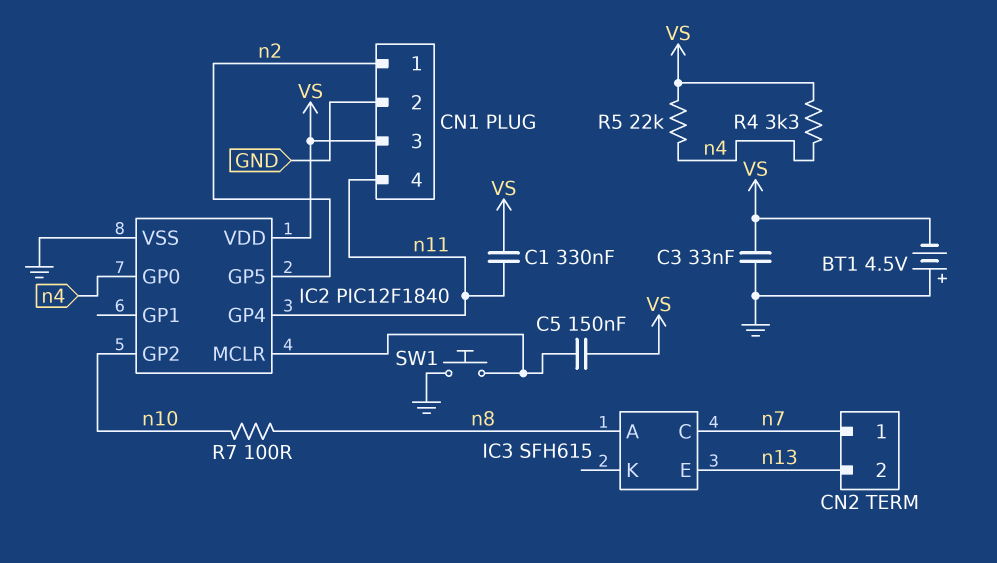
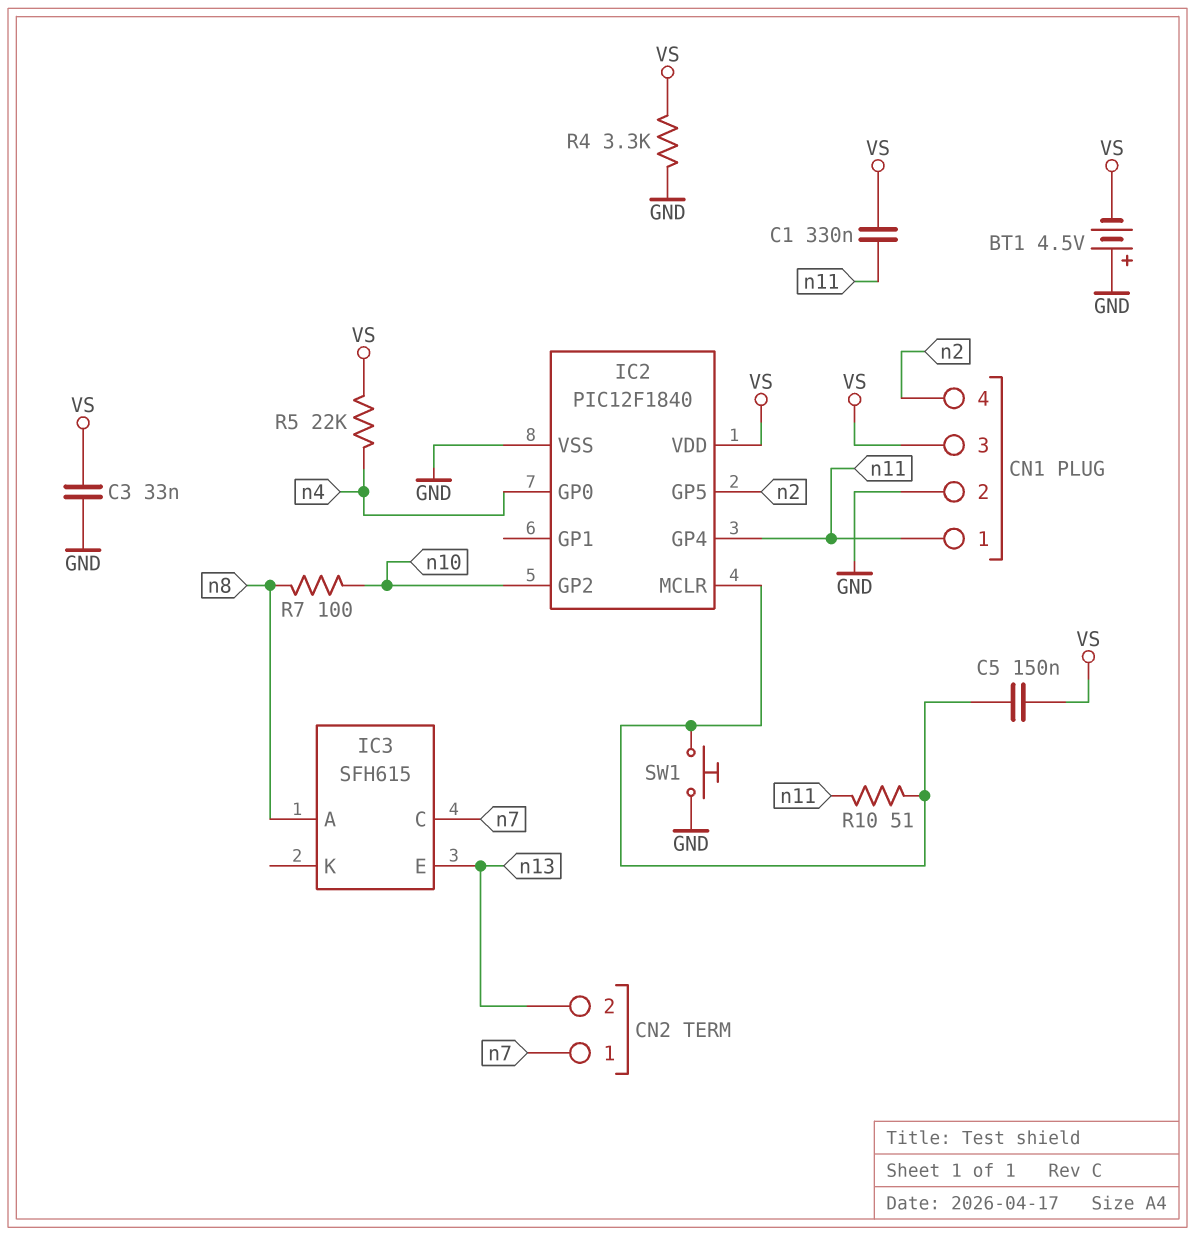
CN1 pin 1: n2 -> n11
CN1 pin 4: n11 -> n2
R4: 3.3k (VS, n4) -> 3.3k (GND, VS)
R10: none -> 51 (IC2/MCLR, n11)

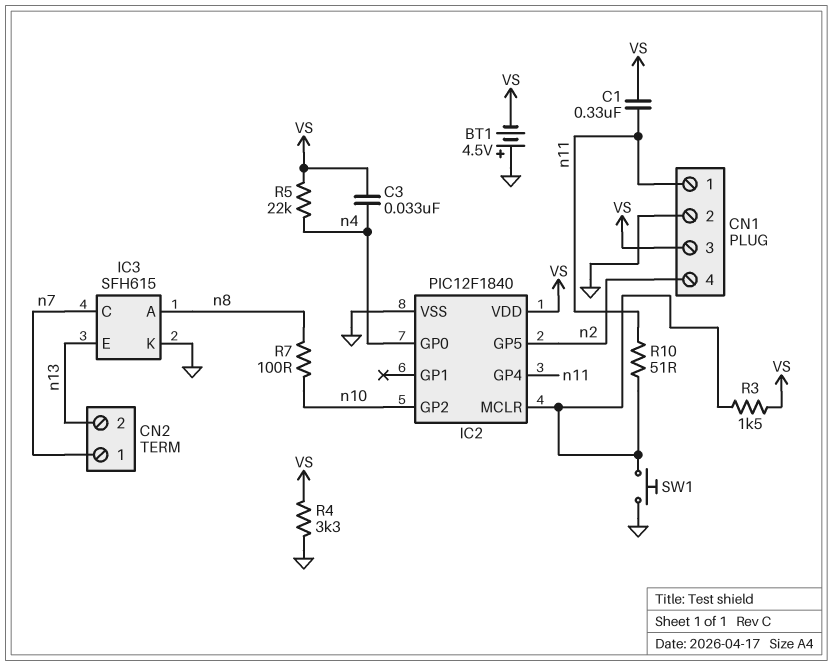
C3: 33nF (GND, VS) -> 33nF (VS, n4)
C5: 150nF (IC2/MCLR, VS) -> none
IC3 pin K: none -> GND
R3: none -> 1.5k (IC2/MCLR, VS)

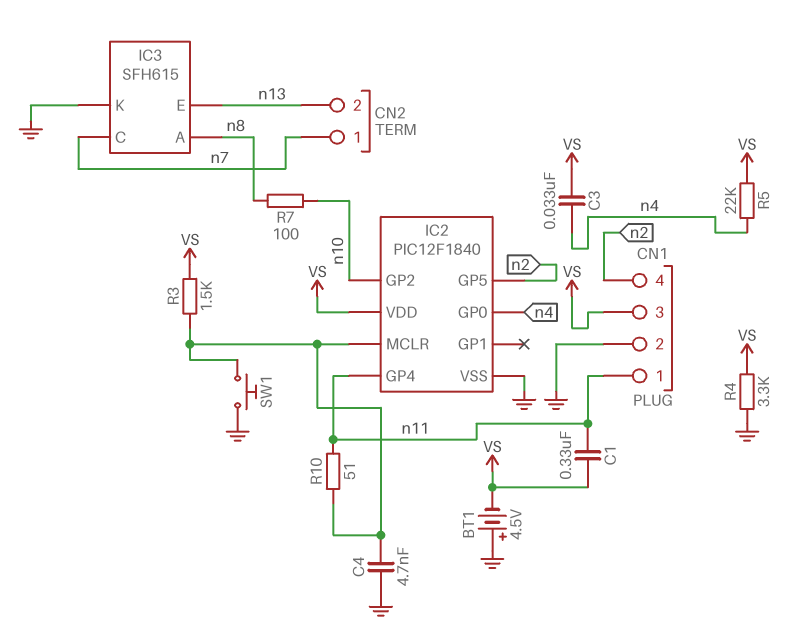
C4: none -> 4.7nF (GND, IC2/MCLR)

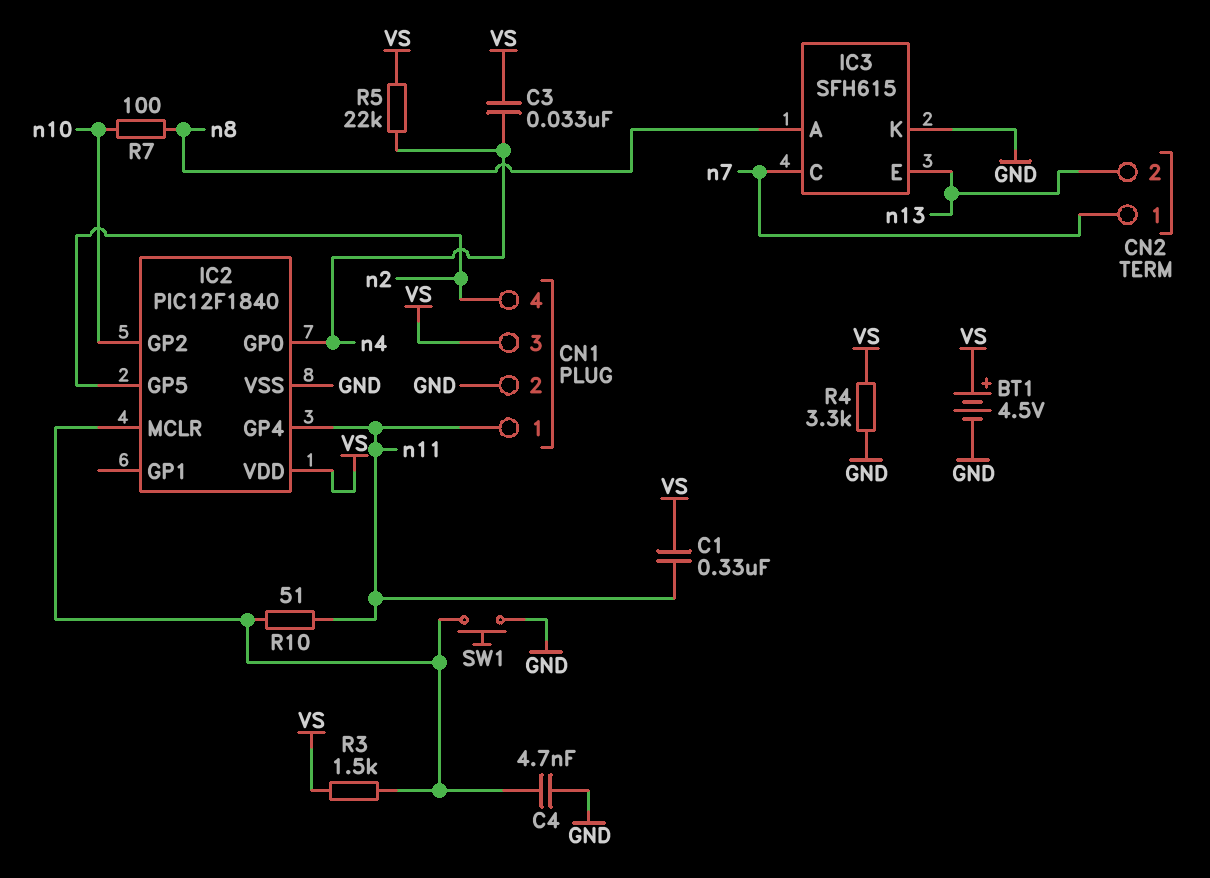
BT1: 4.5V (plus GND, minus VS) -> 4.5V (plus VS, minus GND)

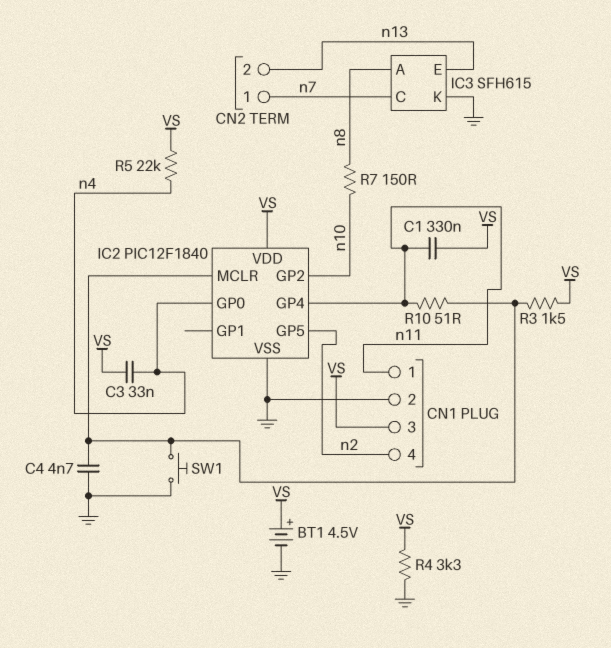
R7: 100 (n8, n10) -> 150 (n8, n10)

